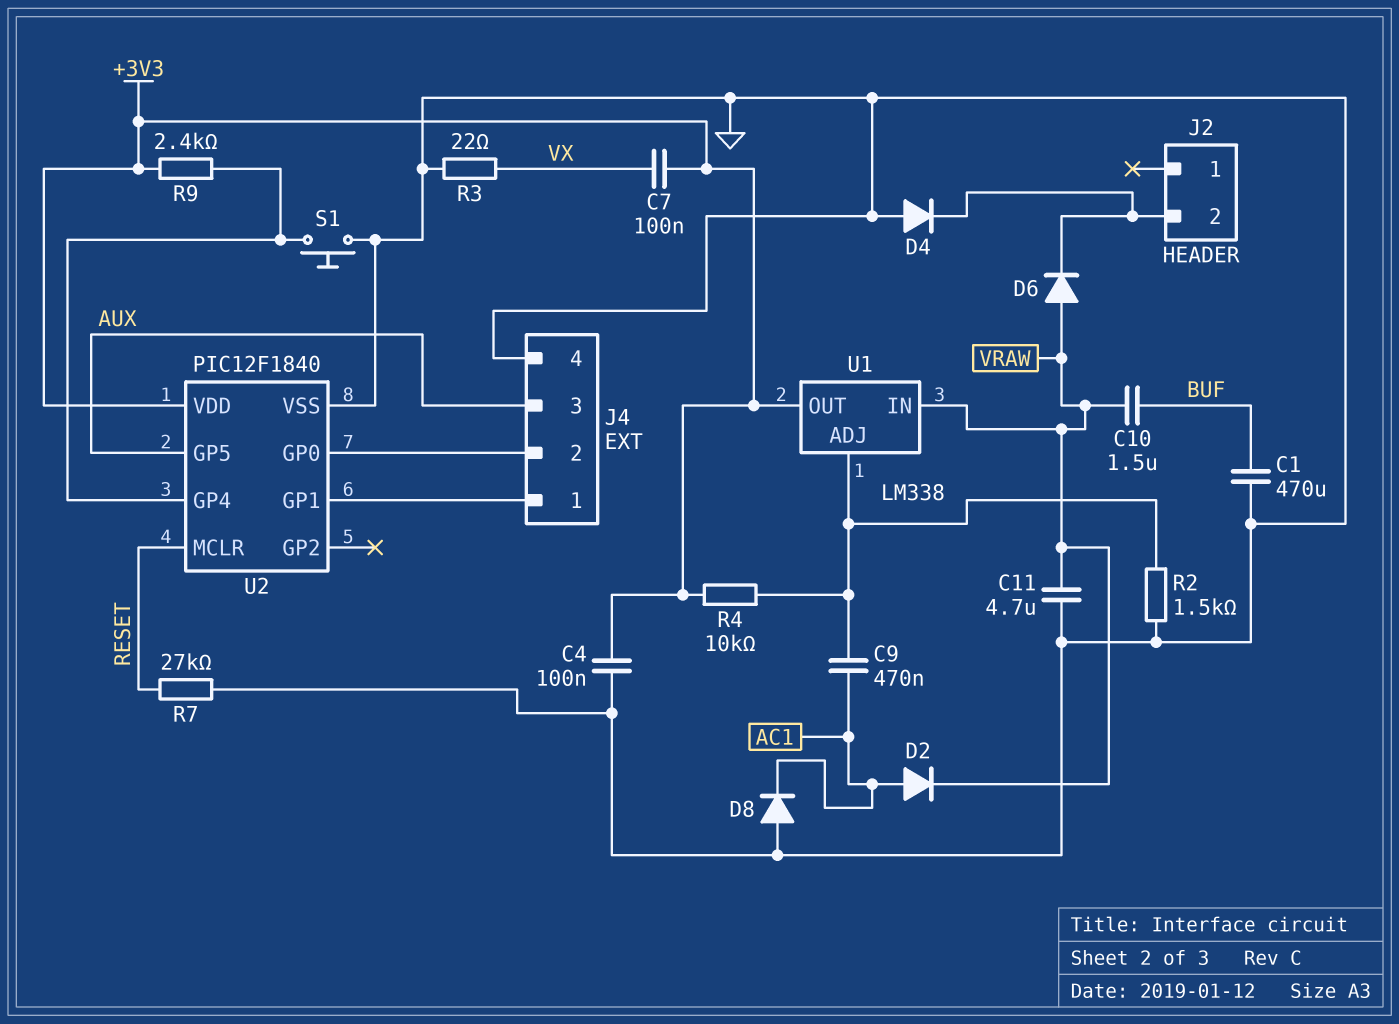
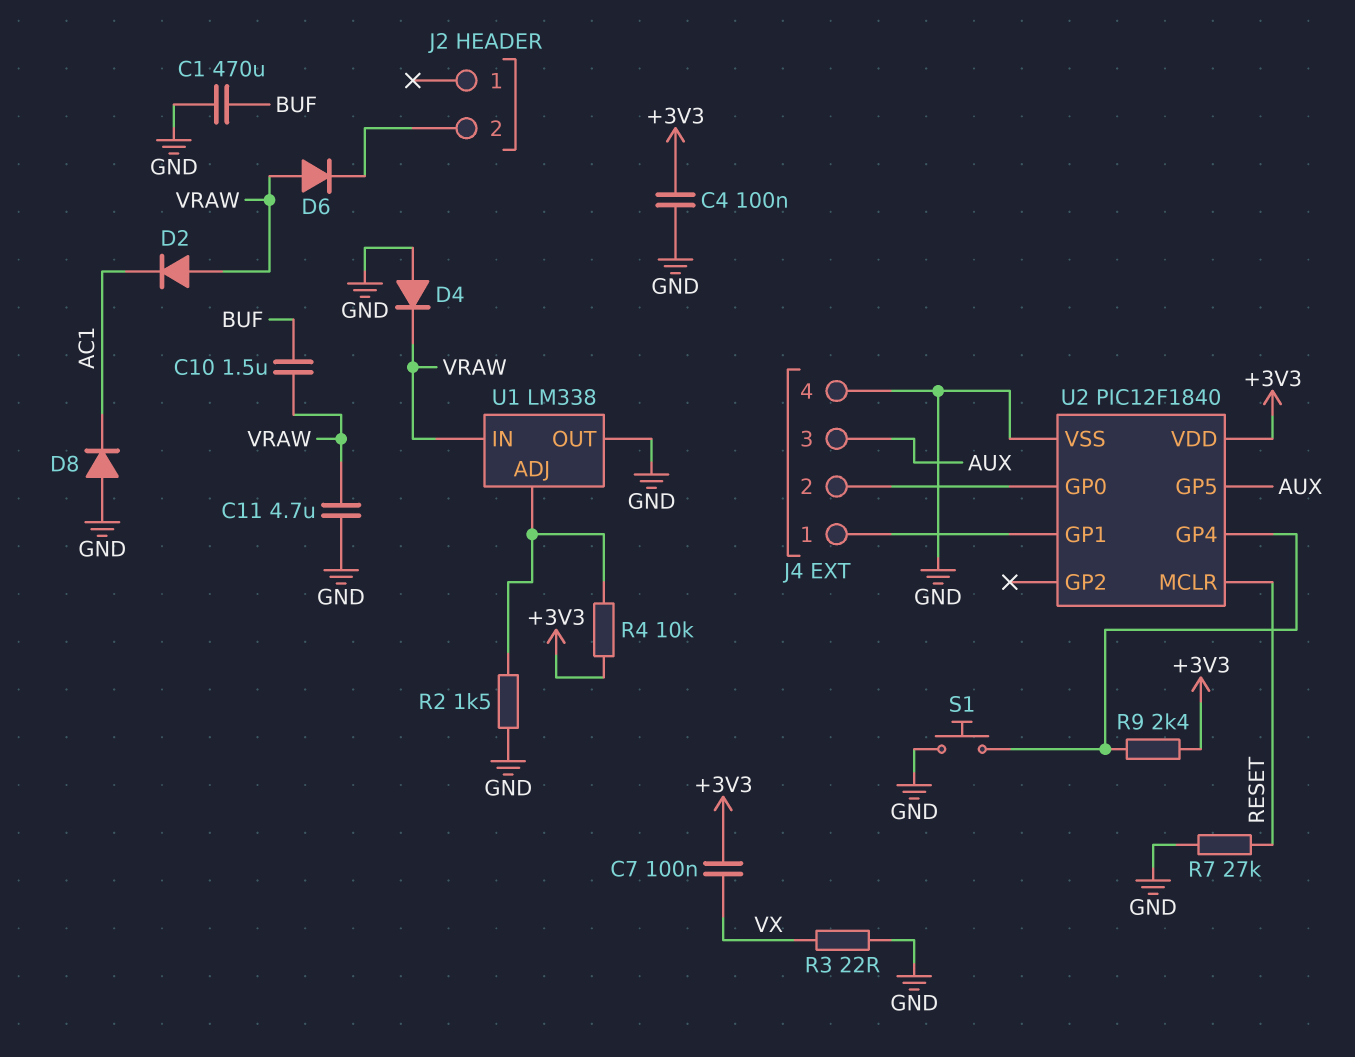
C9: 470nF (AC1, U1/ADJ) -> none
D2: diode (A AC1, K VRAW) -> diode (A VRAW, K AC1)
D4: diode (A GND, K J2/2) -> diode (A GND, K VRAW)
U1 pin OUT: +3V3 -> GND

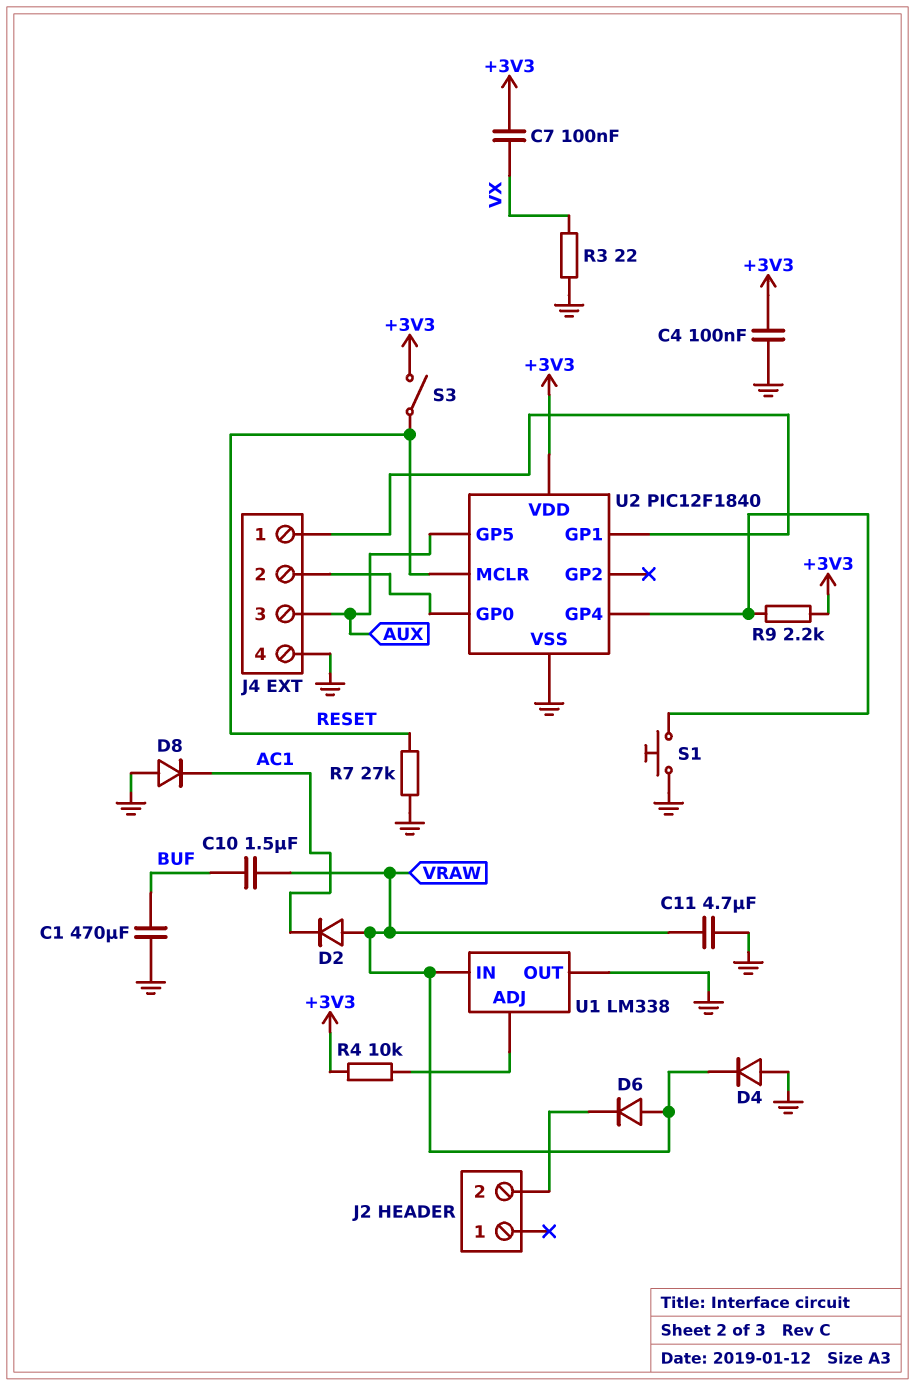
R2: 1.5k (GND, U1/ADJ) -> none
R9: 2.4k (+3V3, U2/GP4) -> 2.2k (+3V3, U2/GP4)
S3: none -> switch (+3V3, RESET)

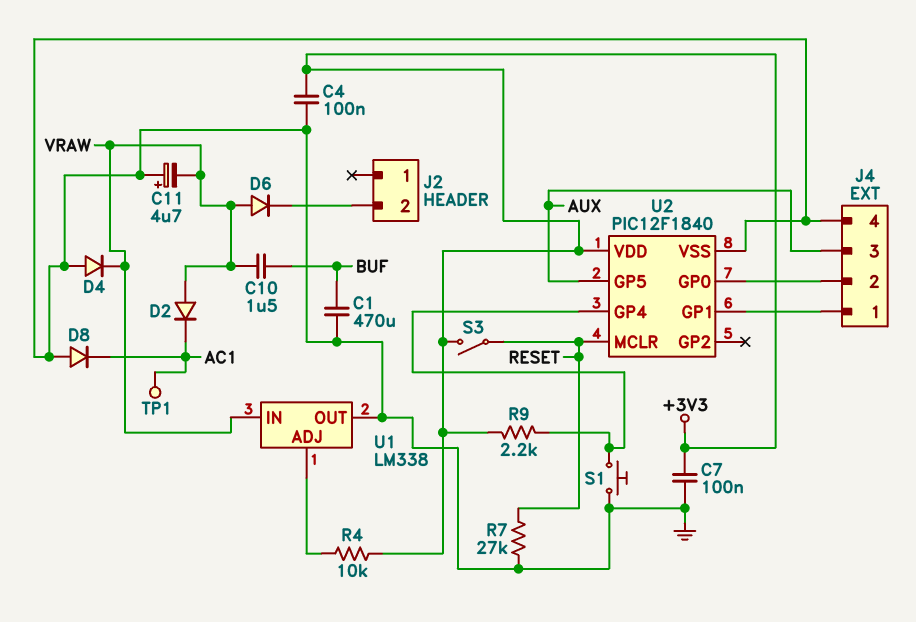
C7: 100nF (+3V3, VX) -> 100nF (+3V3, GND)
C11: 4.7uF (GND, VRAW) -> 4.7uF (plus GND, minus VRAW)
R3: 22 (GND, VX) -> none
TP1: none -> test point (AC1)

